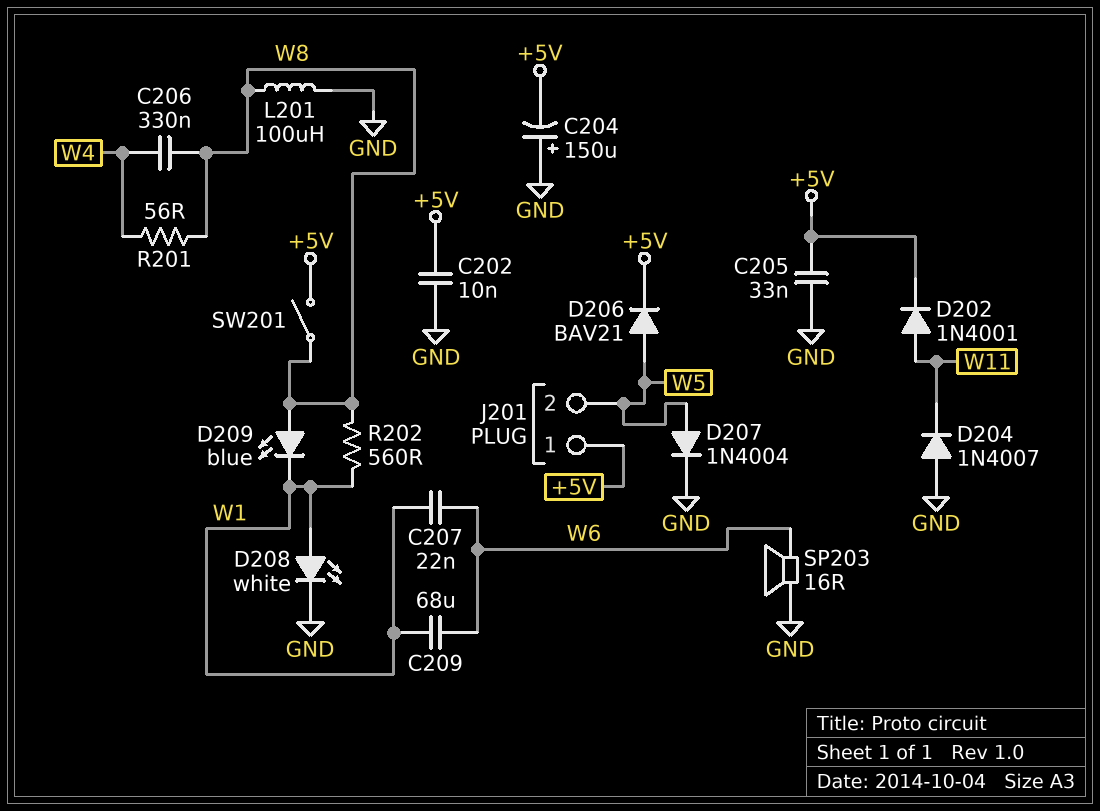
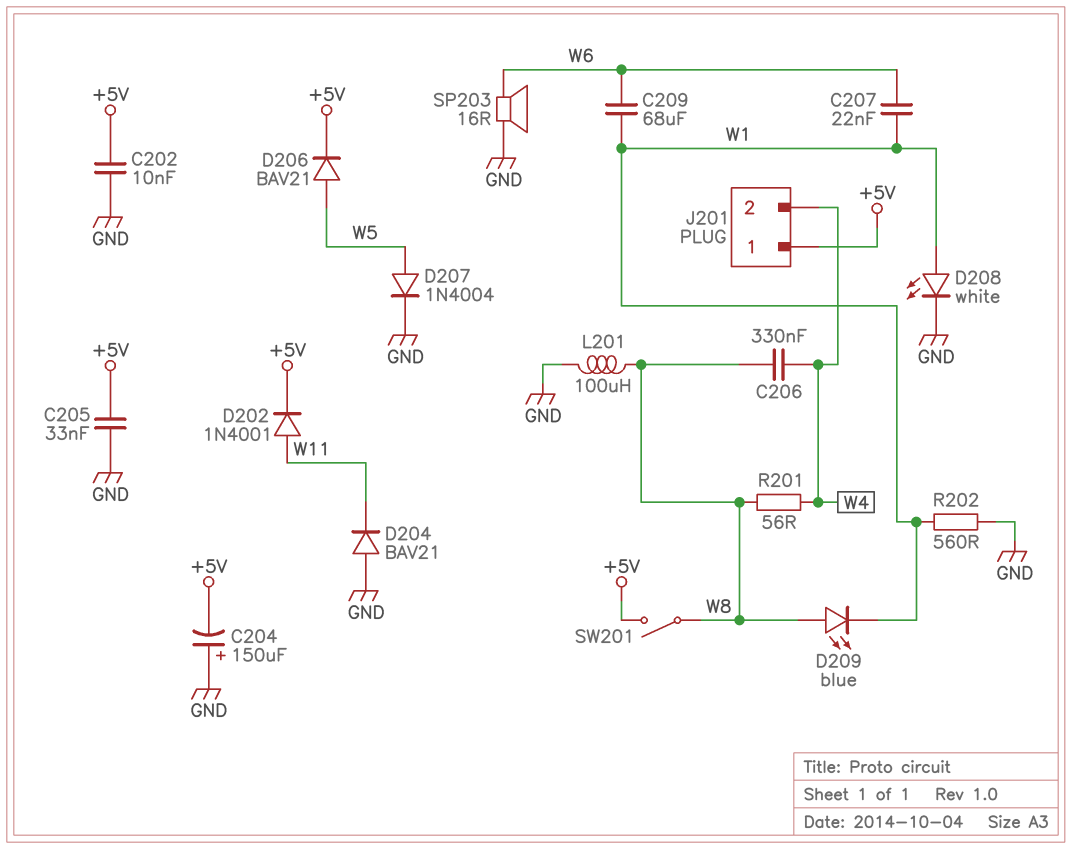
D204: diode 1N4007 (A GND, K W11) -> diode BAV21 (A GND, K W11)
J201 pin 2: W5 -> W4
R202: 560 (W1, W8) -> 560 (GND, W1)

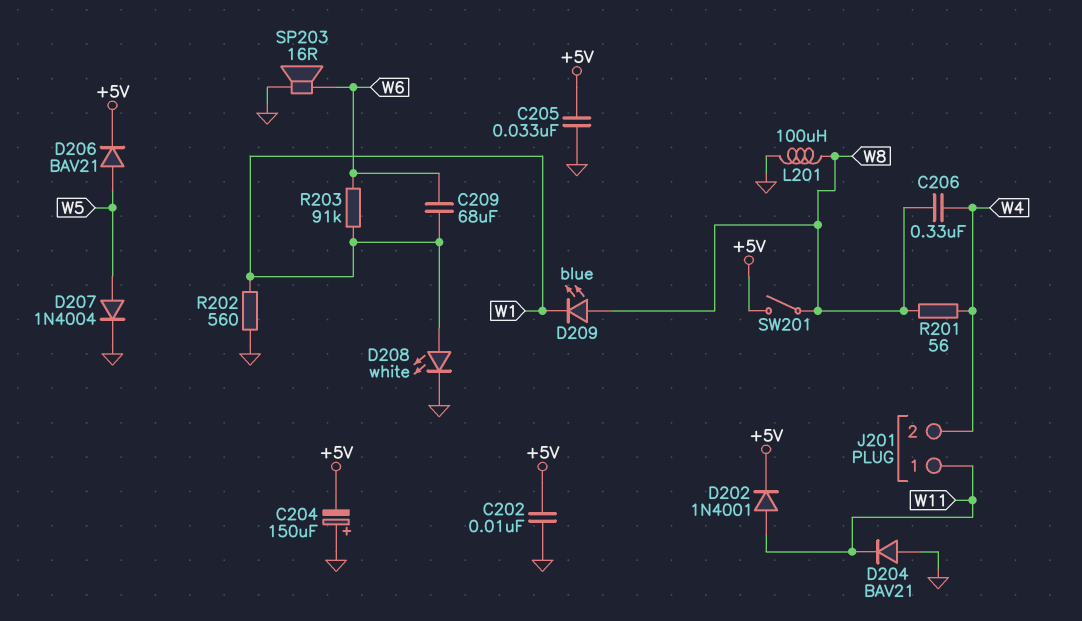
C207: 22nF (W1, W6) -> none
J201 pin 1: +5V -> W11
R203: none -> 91k (W1, W6)

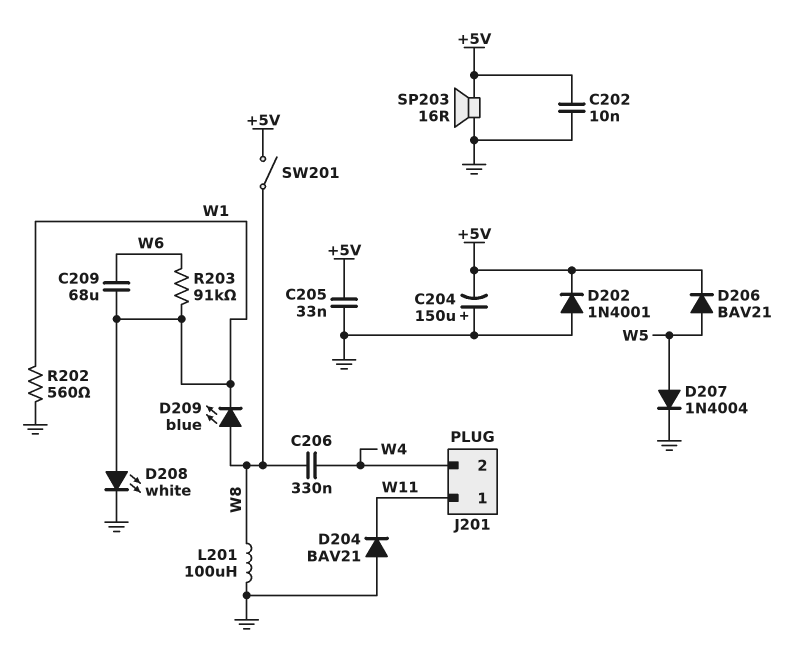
D202: diode 1N4001 (A W11, K +5V) -> diode 1N4001 (A GND, K +5V)
R201: 56 (W4, W8) -> none
SP203: speaker 16R (GND, W6) -> speaker 16R (+5V, GND)

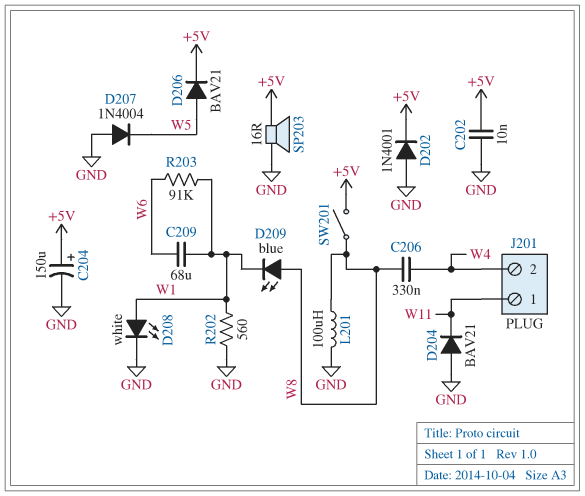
C204: 150uF (plus GND, minus +5V) -> 150uF (plus +5V, minus GND)
C205: 33nF (+5V, GND) -> none
D207: diode 1N4004 (A W5, K GND) -> diode 1N4004 (A GND, K W5)

